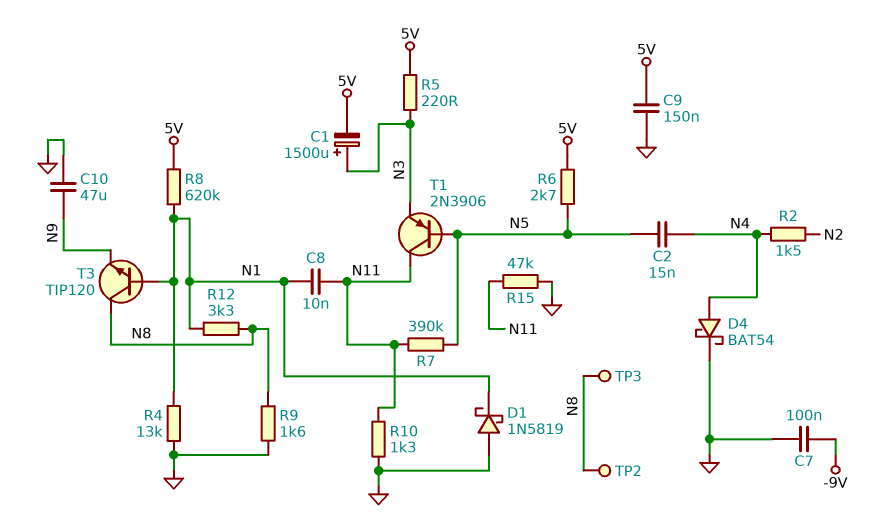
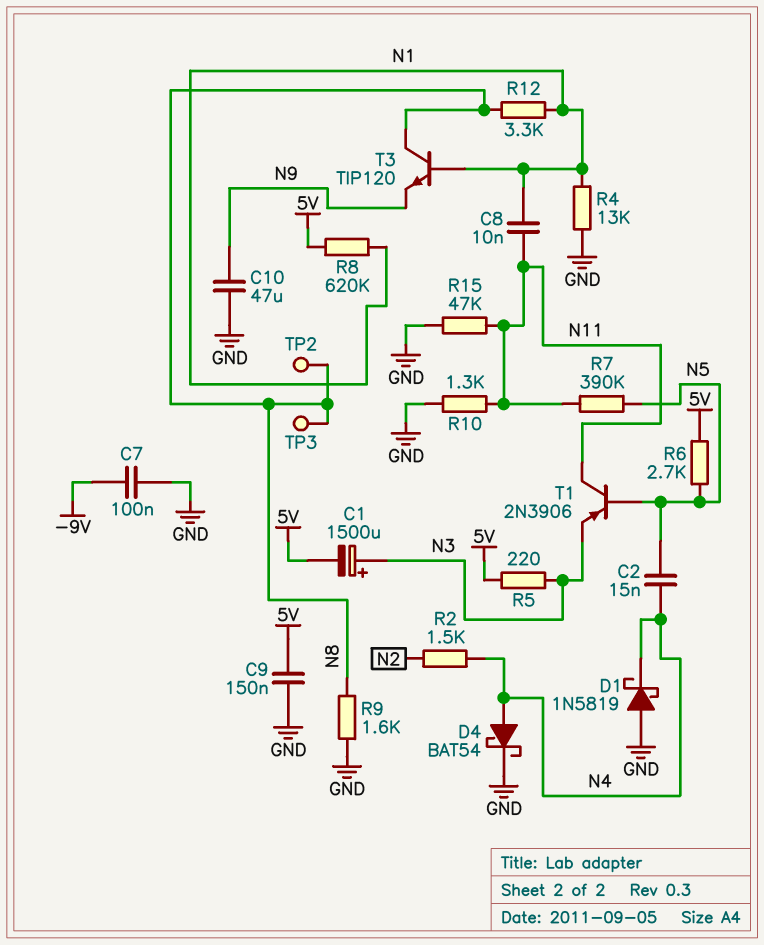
D1: schottky 1N5819 (A GND, K N1) -> schottky 1N5819 (A GND, K N4)

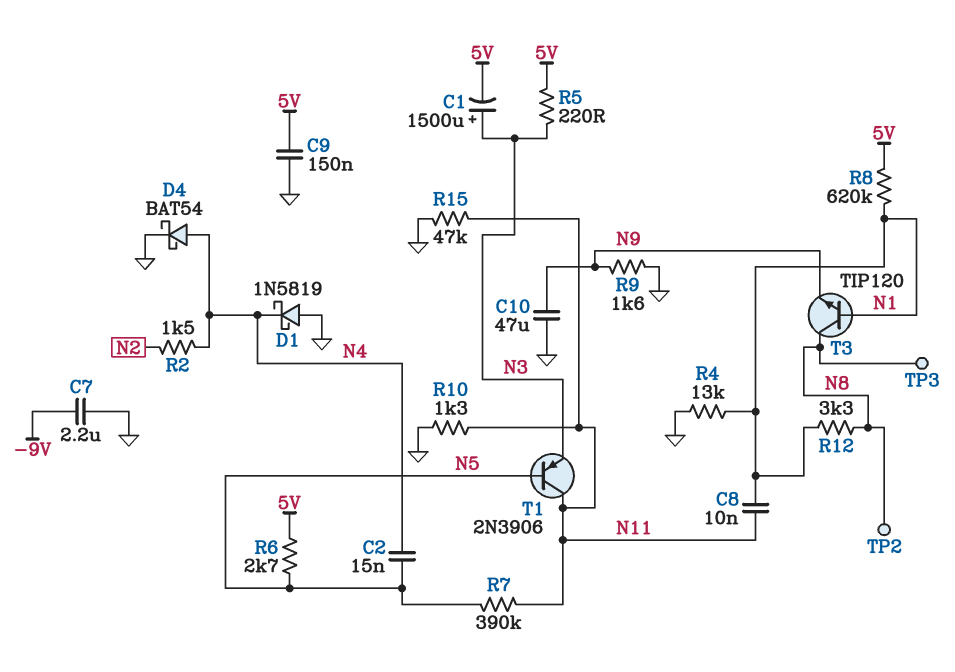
C7: 100nF (-9V, GND) -> 2.2uF (-9V, GND)
R9: 1.6k (GND, N8) -> 1.6k (GND, N9)

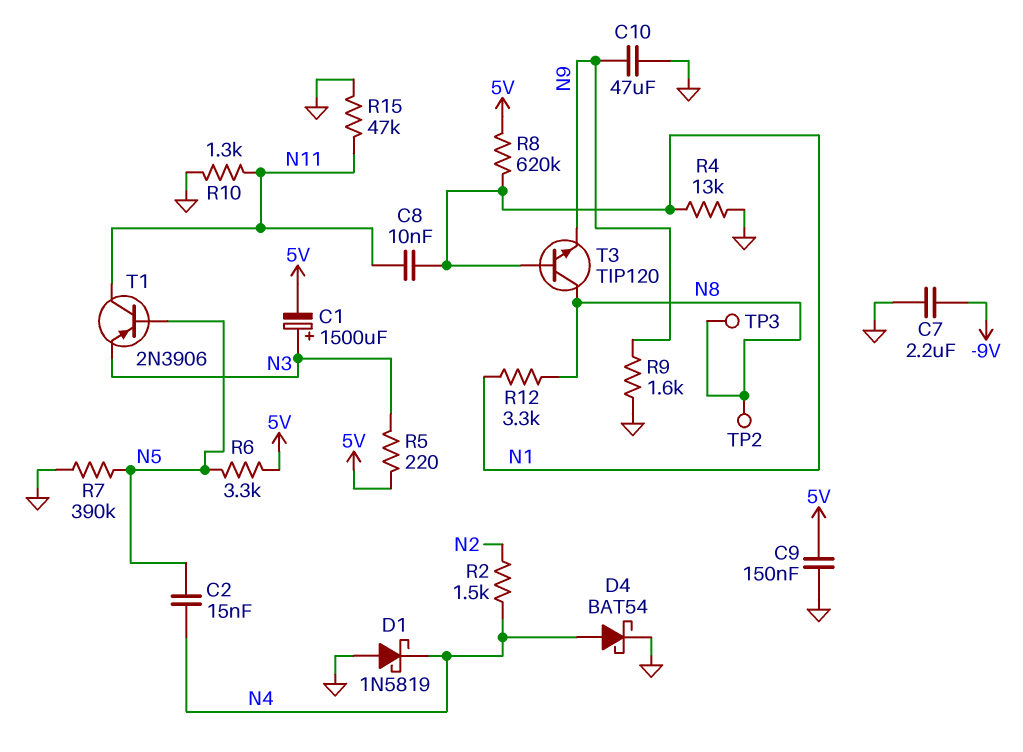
R6: 2.7k (5V, N5) -> 3.3k (5V, N5)
R7: 390k (N5, N11) -> 390k (GND, N5)

